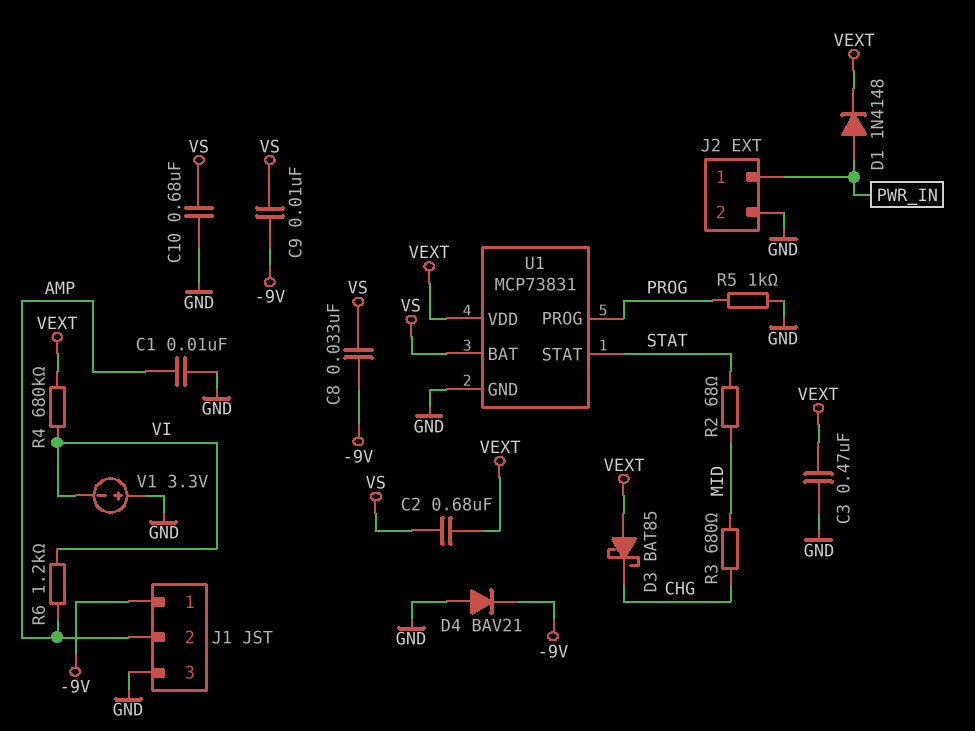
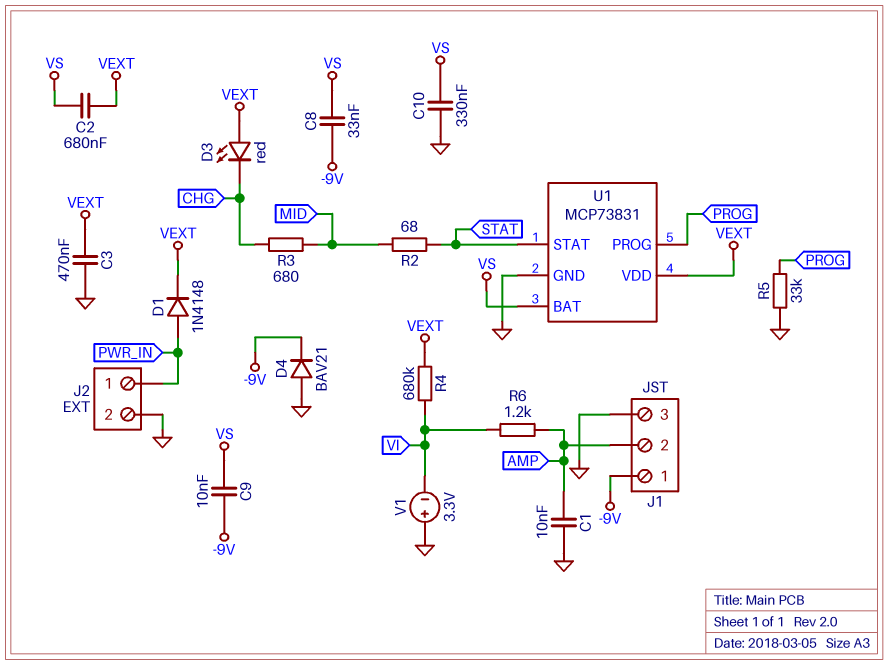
C10: 680nF (GND, VS) -> 330nF (GND, VS)
D3: schottky BAT85 (A VEXT, K CHG) -> LED red (A VEXT, K CHG)
R5: 1k (GND, PROG) -> 33k (GND, PROG)

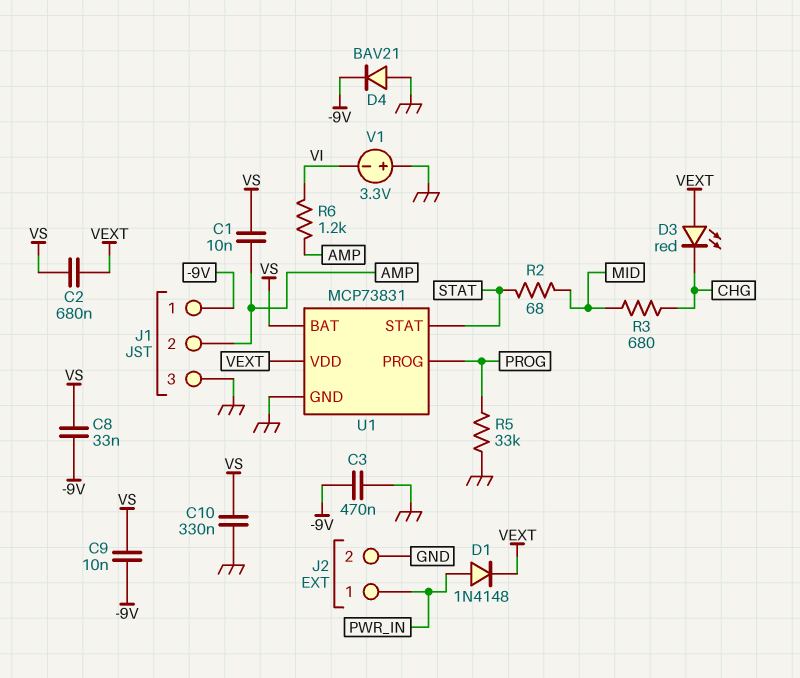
C1: 10nF (AMP, GND) -> 10nF (AMP, VS)
C3: 470nF (GND, VEXT) -> 470nF (-9V, GND)
R4: 680k (VEXT, VI) -> none

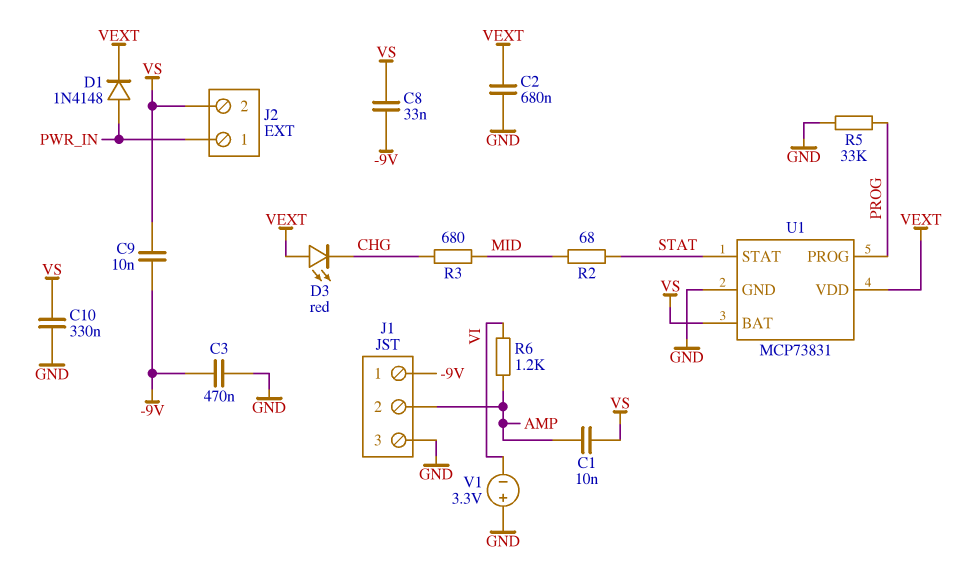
C2: 680nF (VEXT, VS) -> 680nF (GND, VEXT)
D4: diode BAV21 (A GND, K -9V) -> none
J2 pin 2: GND -> VS

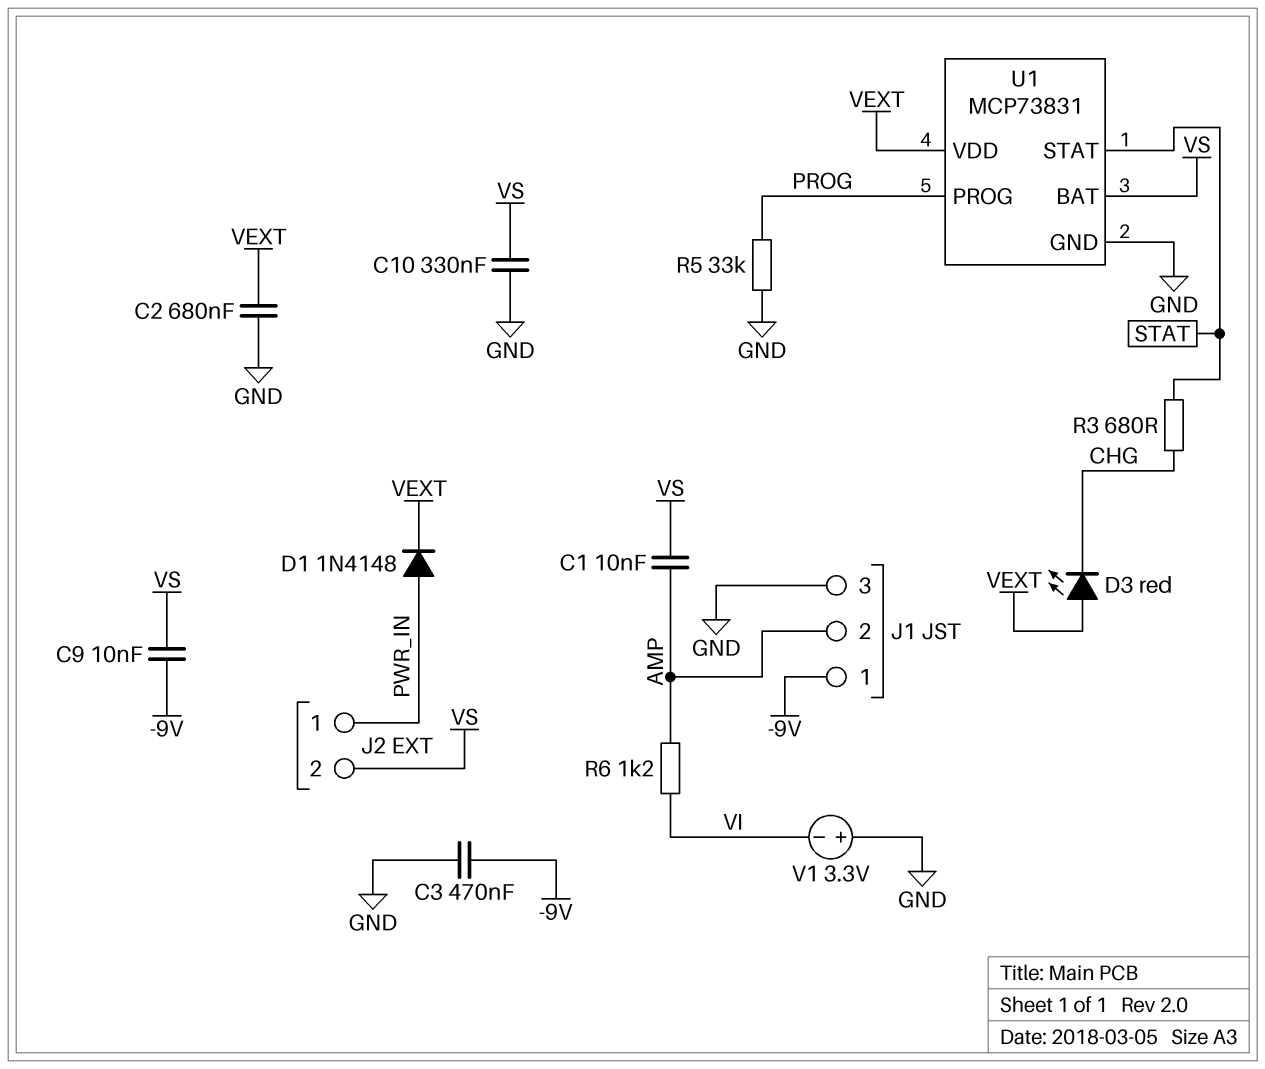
C8: 33nF (-9V, VS) -> none
R2: 68 (MID, STAT) -> none
R3: 680 (CHG, MID) -> 680 (CHG, STAT)

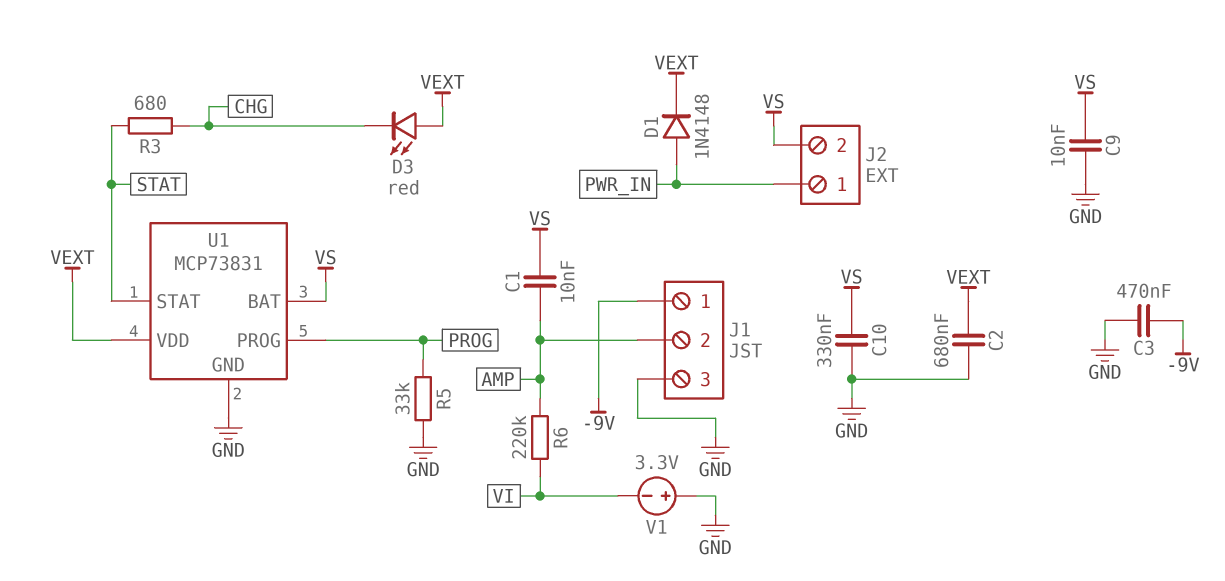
C9: 10nF (-9V, VS) -> 10nF (GND, VS)
R6: 1.2k (AMP, VI) -> 220k (AMP, VI)

